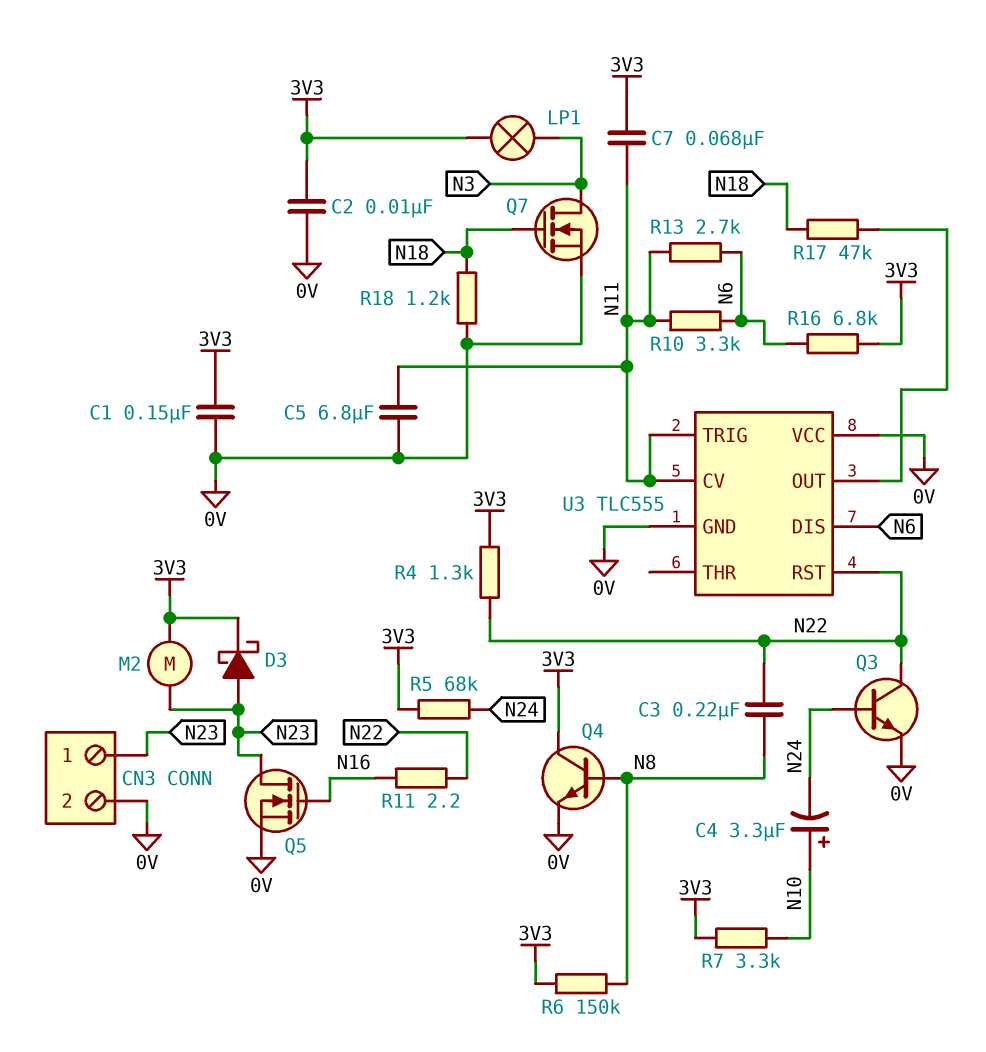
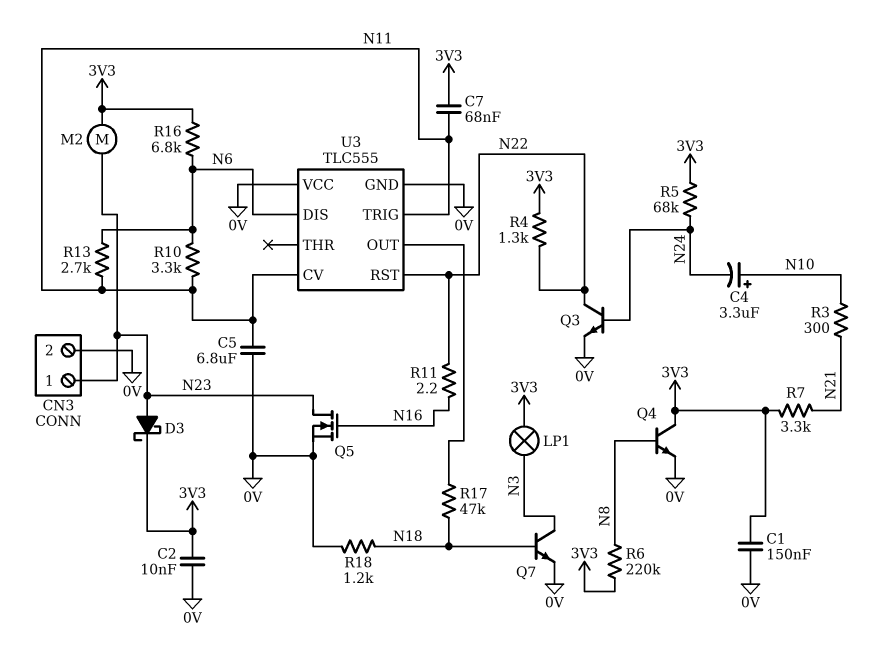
C3: 220nF (N8, N22) -> none
Q7: NMOS (G N18, D N3, S 0V) -> NPN (B N18, C N3, E 0V)
R3: none -> 300 (N10, N21)
R6: 150k (3V3, N8) -> 220k (3V3, N8)
R7: 3.3k (3V3, N10) -> 3.3k (3V3, N21)

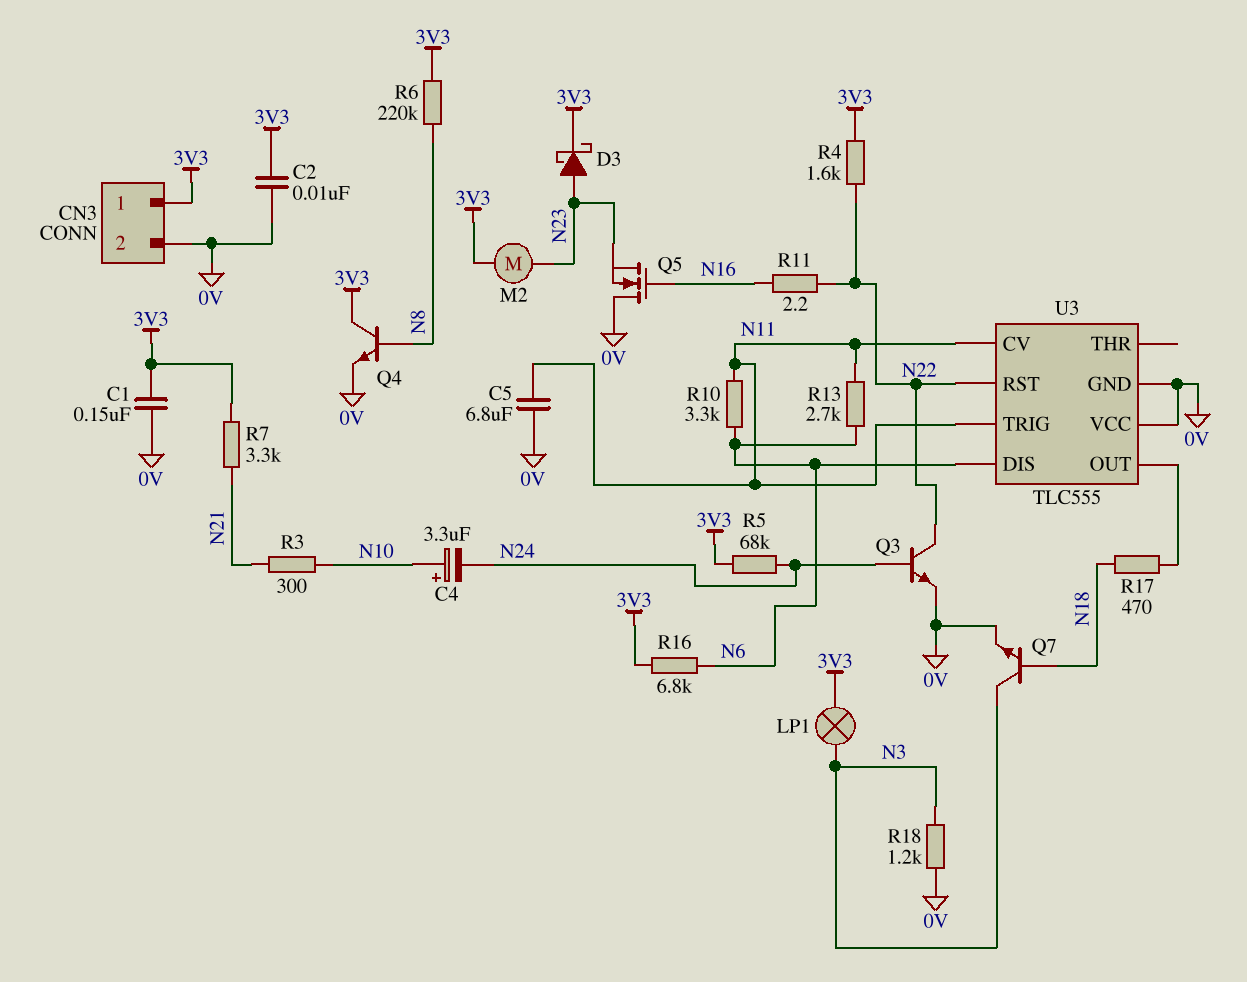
C7: 68nF (3V3, N11) -> none
CN3 pin 1: N23 -> 3V3
Q5: NMOS (G N16, D N23, S 0V) -> NMOS (G N16, D 0V, S N23)
R4: 1.3k (3V3, N22) -> 1.6k (3V3, N22)
R17: 47k (N18, U3/OUT) -> 470 (N18, U3/OUT)
R18: 1.2k (0V, N18) -> 1.2k (0V, N3)

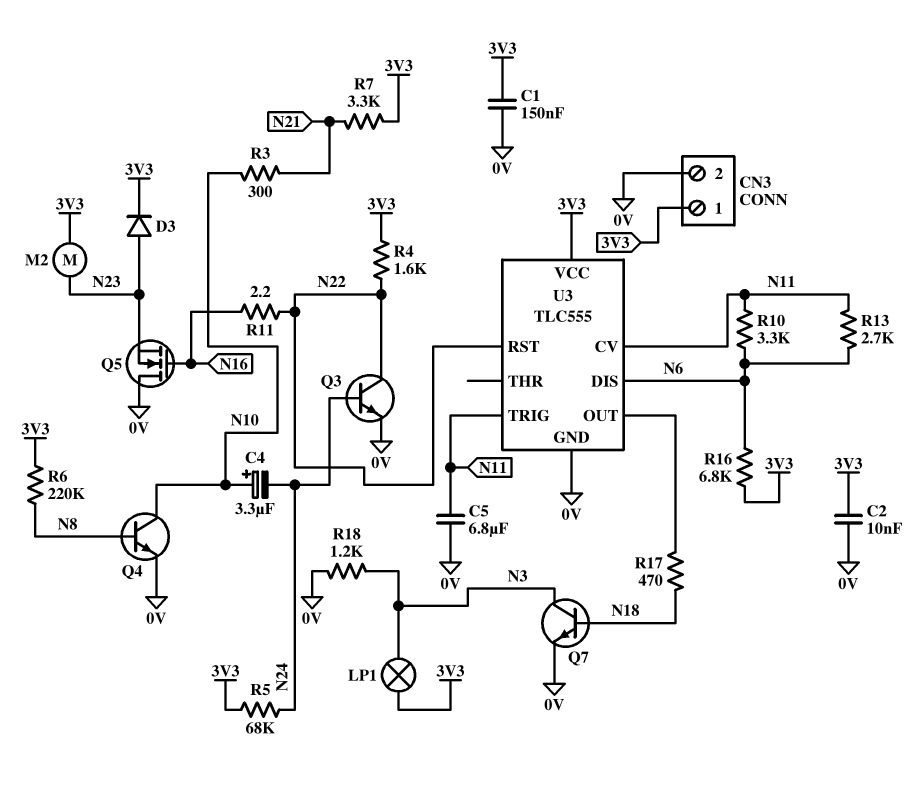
D3: schottky (A N23, K 3V3) -> diode (A N23, K 3V3)
Q4: NPN (B N8, C 3V3, E 0V) -> NPN (B N8, C N10, E 0V)
U3 pin VCC: 0V -> 3V3

